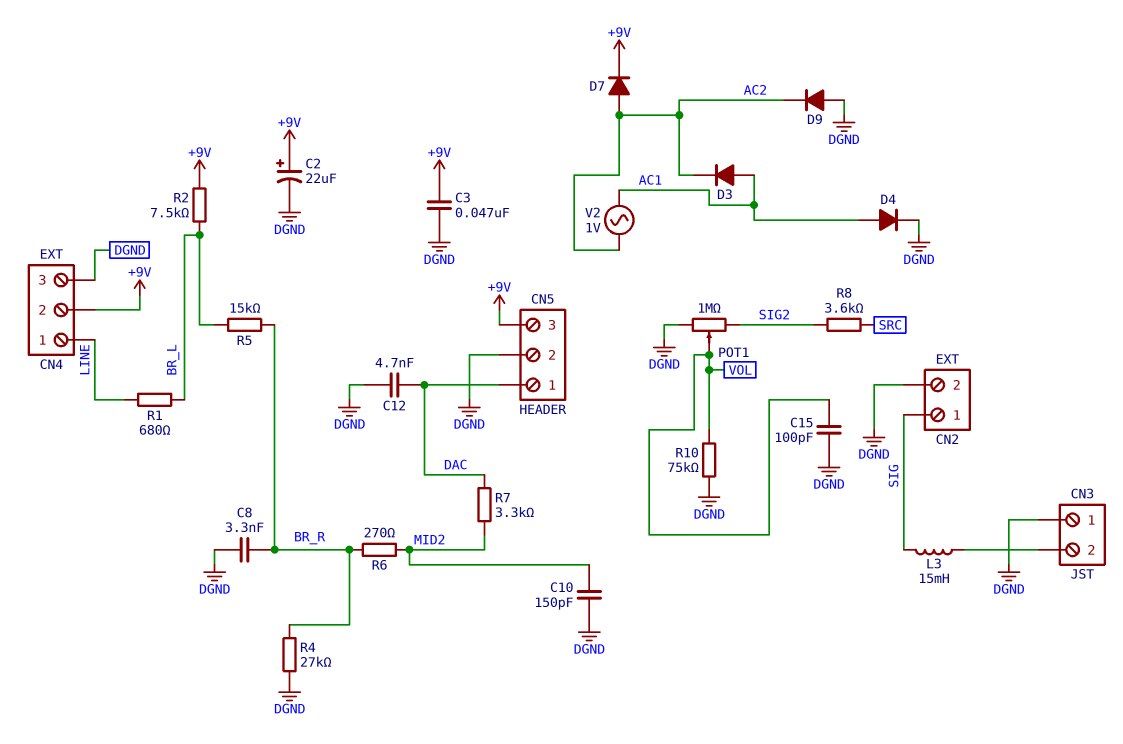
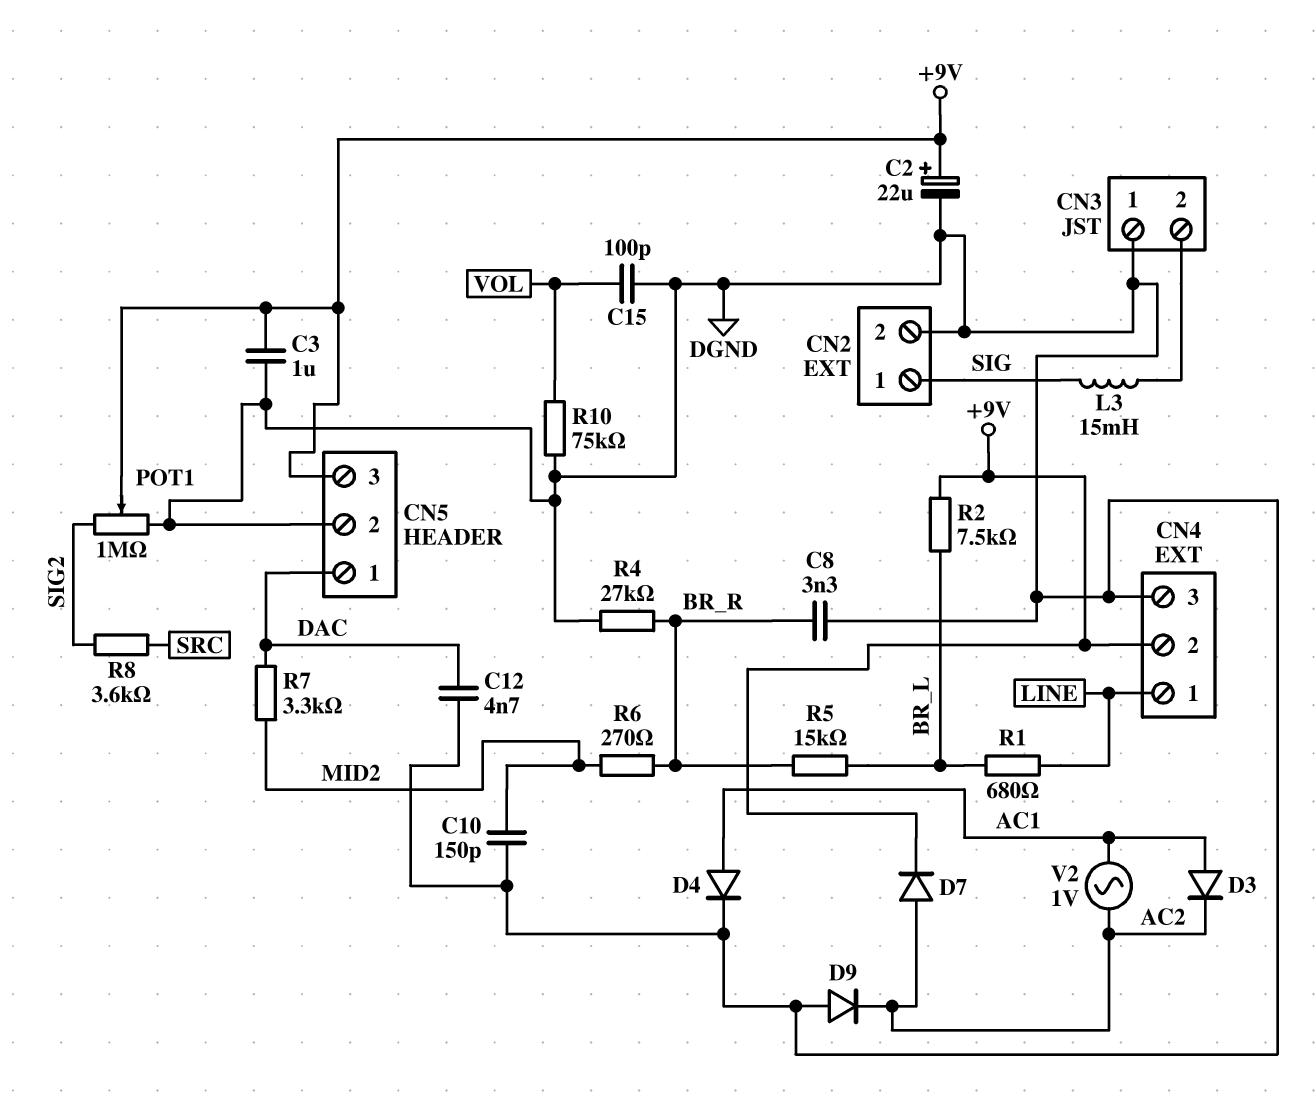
C3: 47nF (+9V, DGND) -> 1uF (+9V, DGND)
POT1: 1M (DGND, SIG2, wiper VOL) -> 1M (DGND, SIG2, wiper +9V)

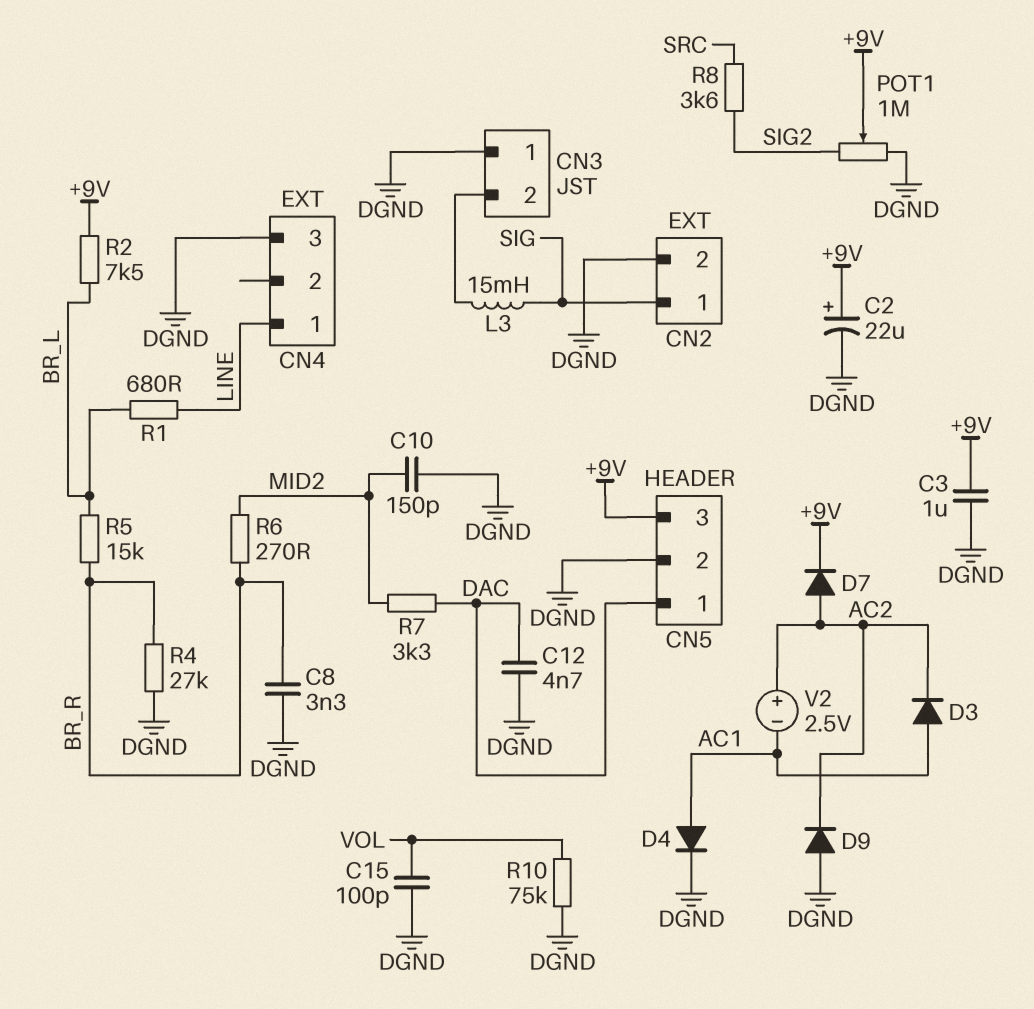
CN4 pin 2: +9V -> none
V2: AC 1V (AC1, AC2) -> 2.5V (plus AC2, minus AC1)

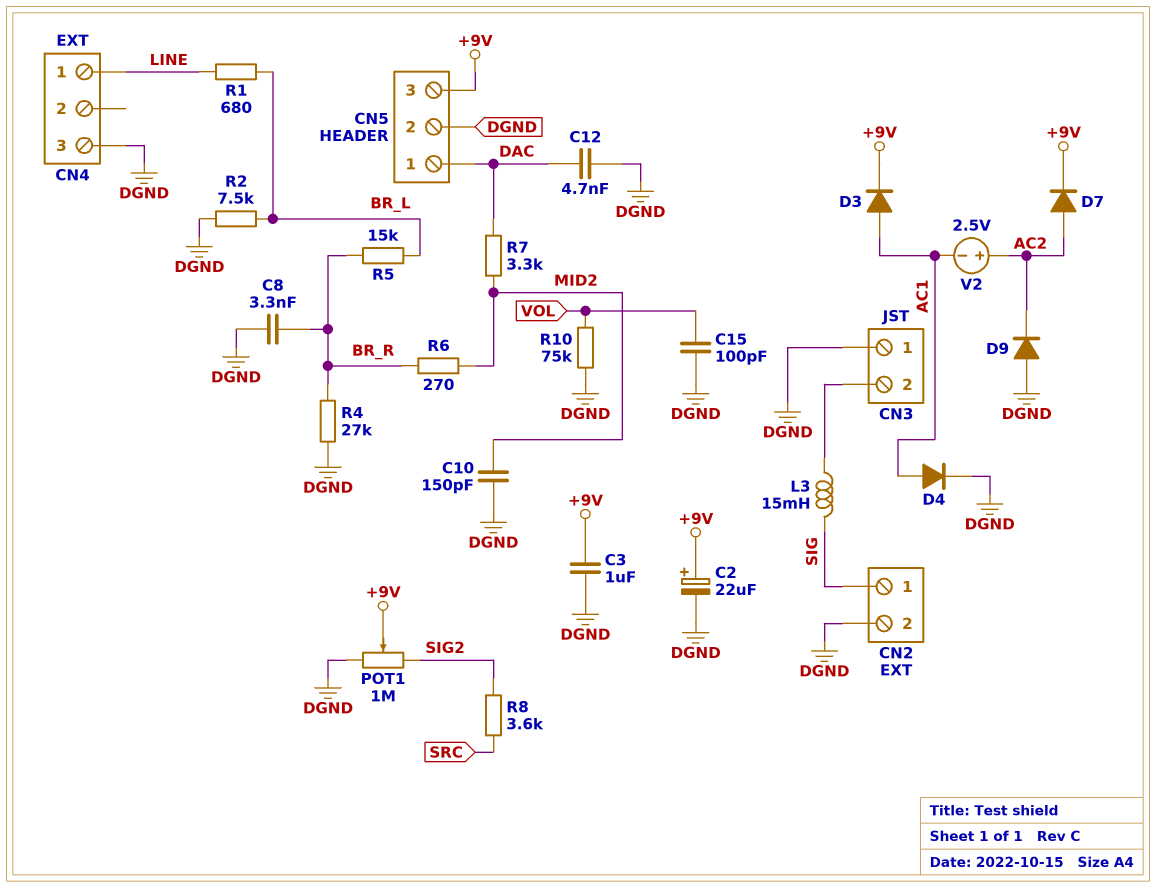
D3: diode (A AC1, K AC2) -> diode (A AC1, K +9V)
R2: 7.5k (+9V, BR_L) -> 7.5k (BR_L, DGND)

